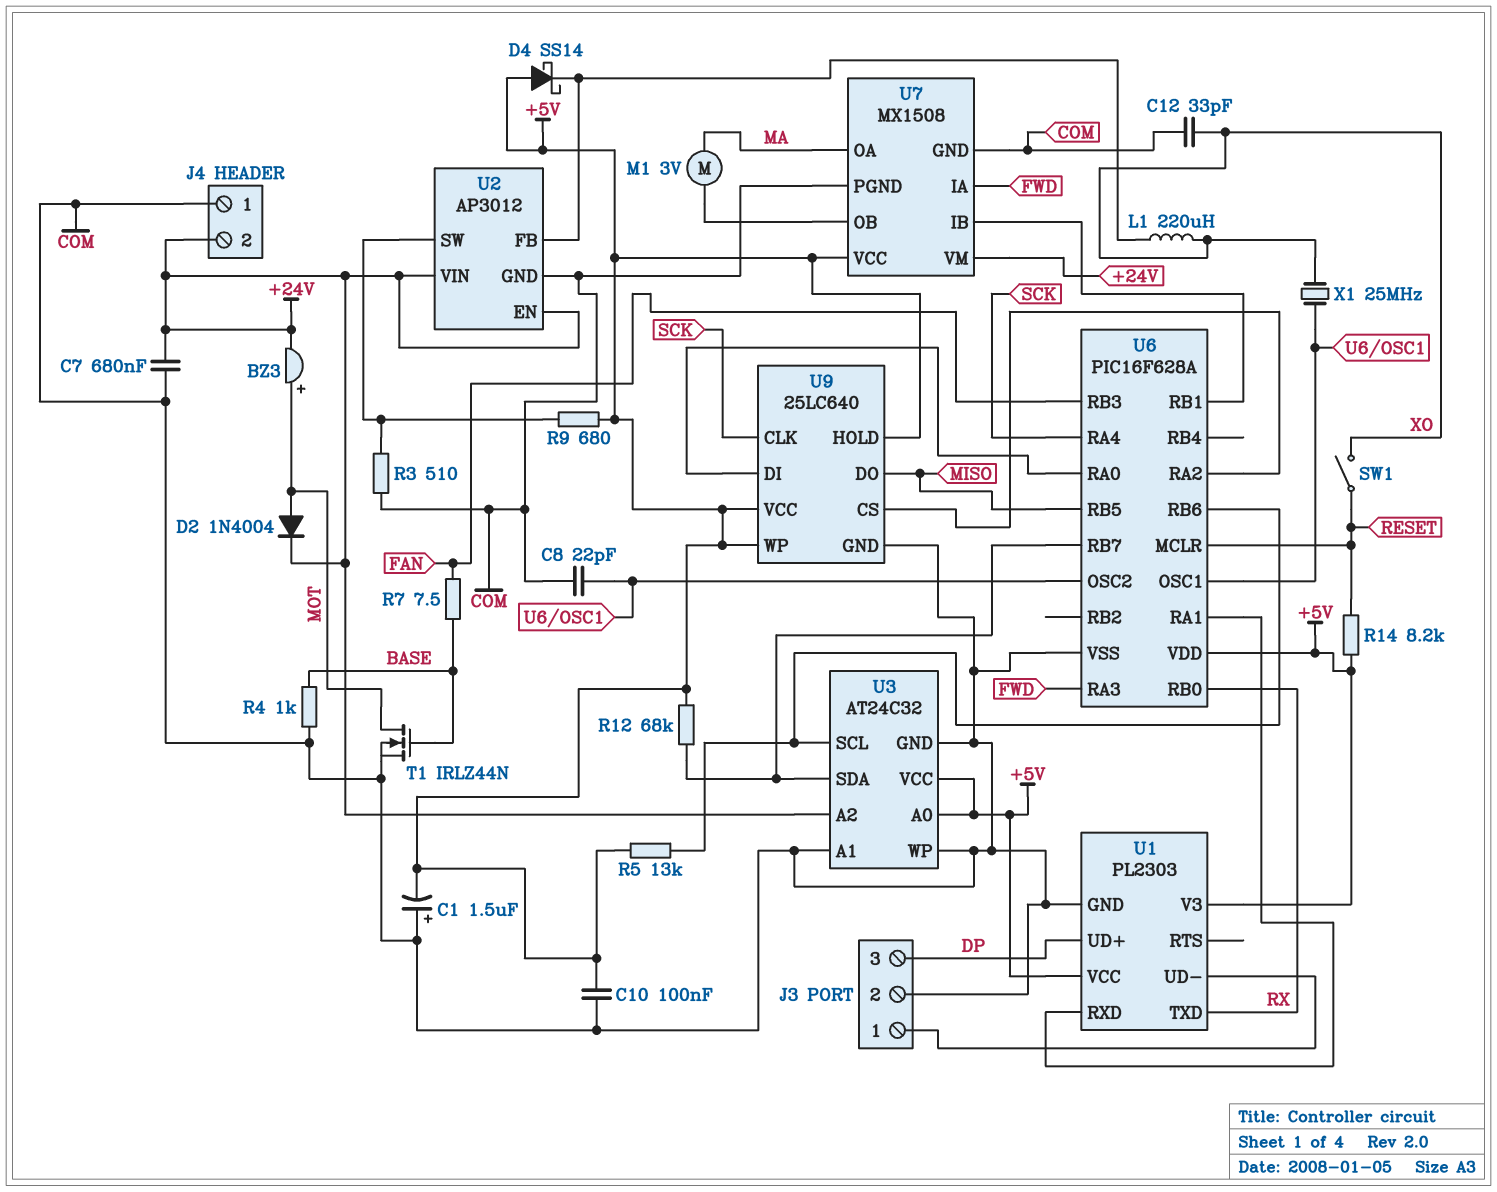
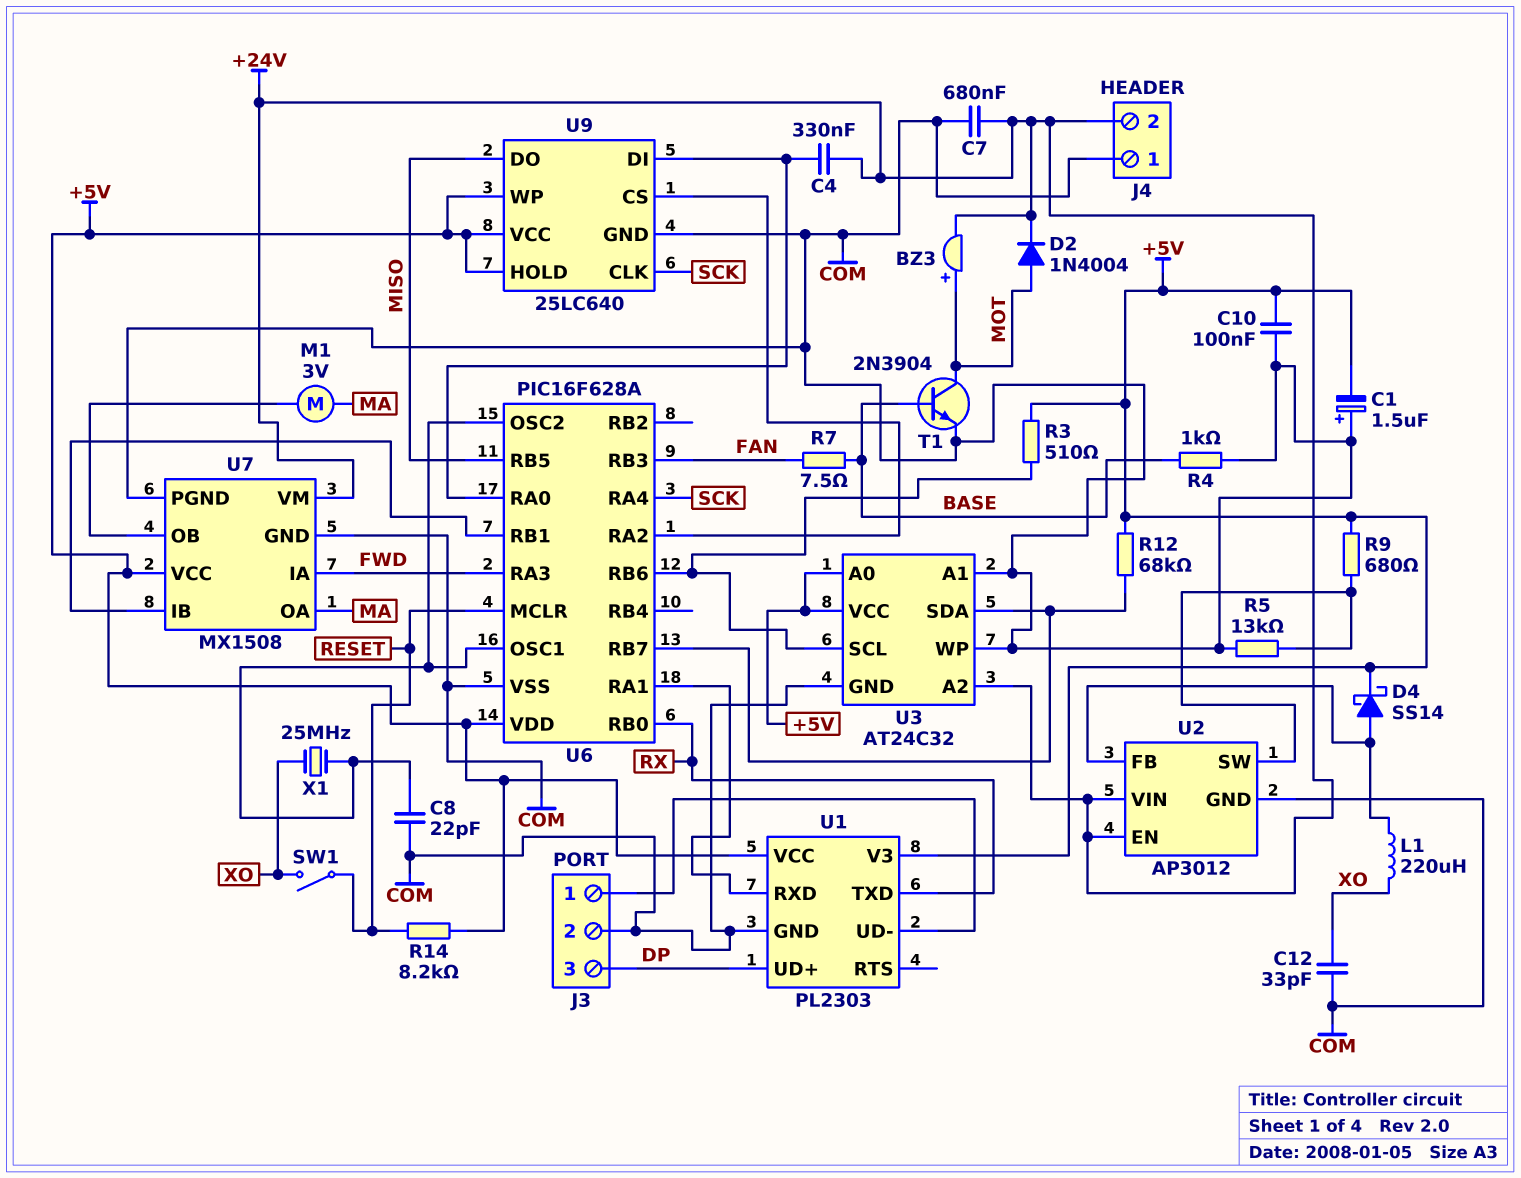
C4: none -> 330nF (+24V, U6/RA0)
D4: schottky SS14 (A +5V, K U2/FB) -> schottky SS14 (A U2/FB, K +5V)
R3: 510 (COM, U2/SW) -> 510 (+5V, U3/SCL)
R5: 13k (+5V, U3/SCL) -> 13k (COM, U2/SW)
T1: NMOS IRLZ44N (G BASE, D MOT, S COM) -> NPN 2N3904 (B BASE, C MOT, E COM)

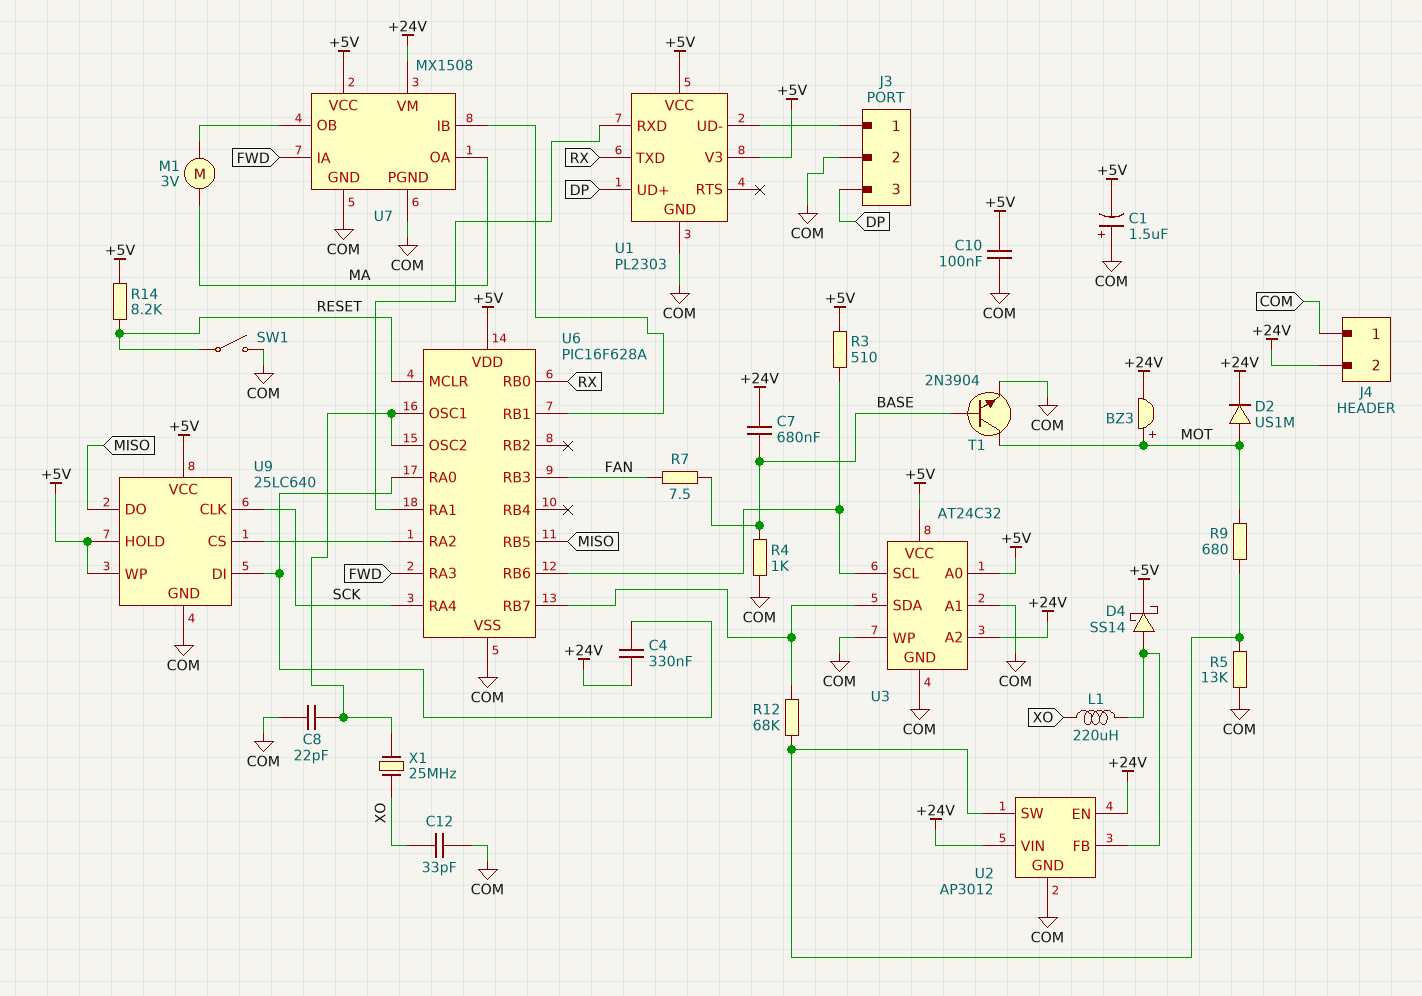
C7: 680nF (+24V, COM) -> 680nF (+24V, BASE)
D2: diode 1N4004 (A MOT, K +24V) -> diode US1M (A MOT, K +24V)
R9: 680 (+5V, U2/SW) -> 680 (MOT, U2/SW)
R12: 68k (+5V, U3/SDA) -> 68k (U2/SW, U3/SDA)
SW1: switch (RESET, XO) -> switch (COM, RESET)

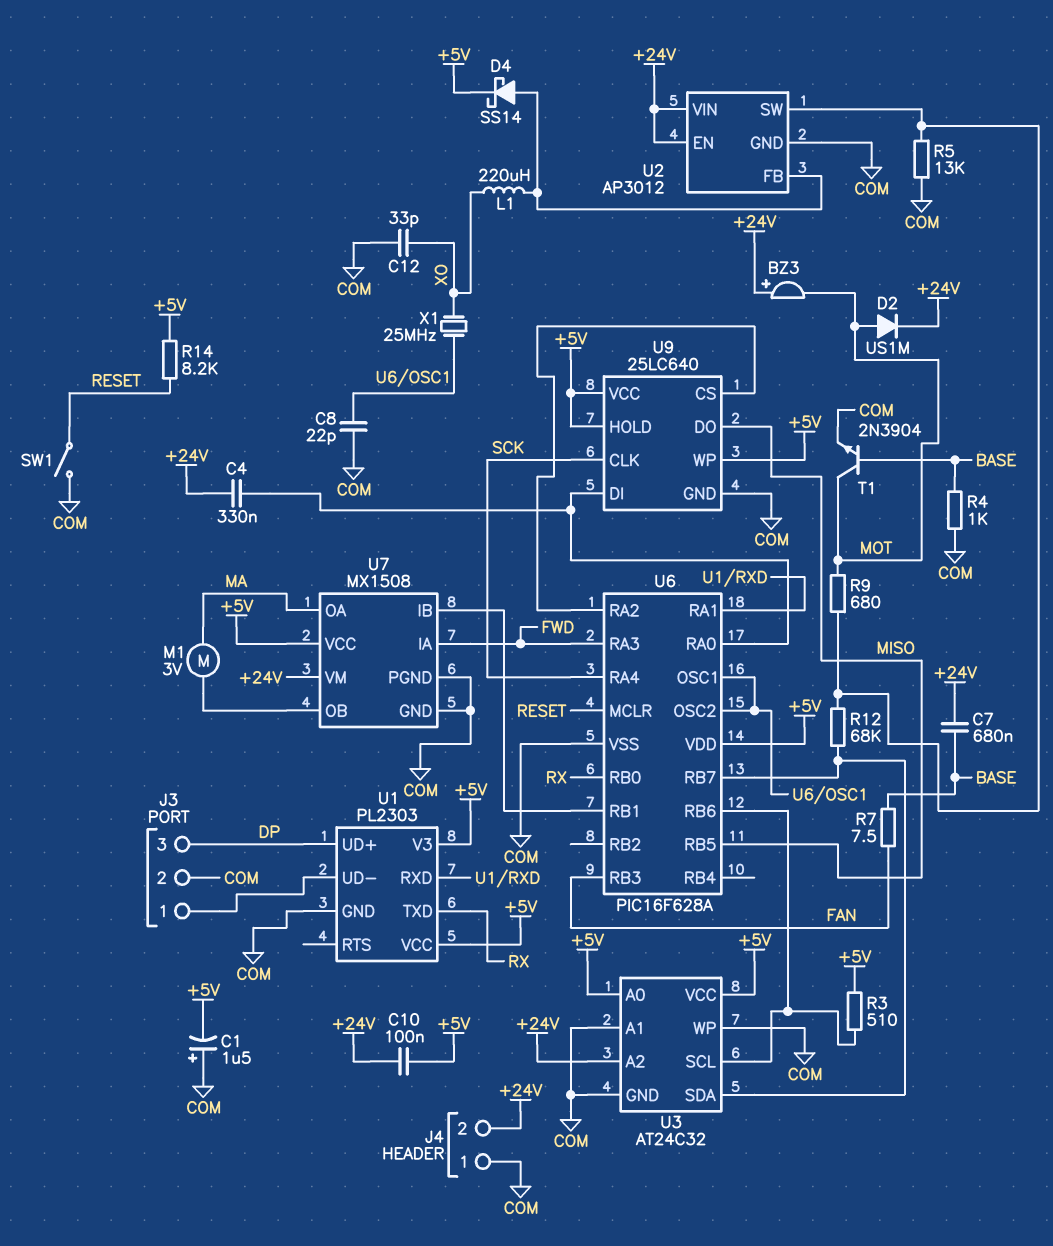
BZ3: buzzer (plus MOT, minus +24V) -> buzzer (plus +24V, minus MOT)
C10: 100nF (+5V, COM) -> 100nF (+5V, +24V)

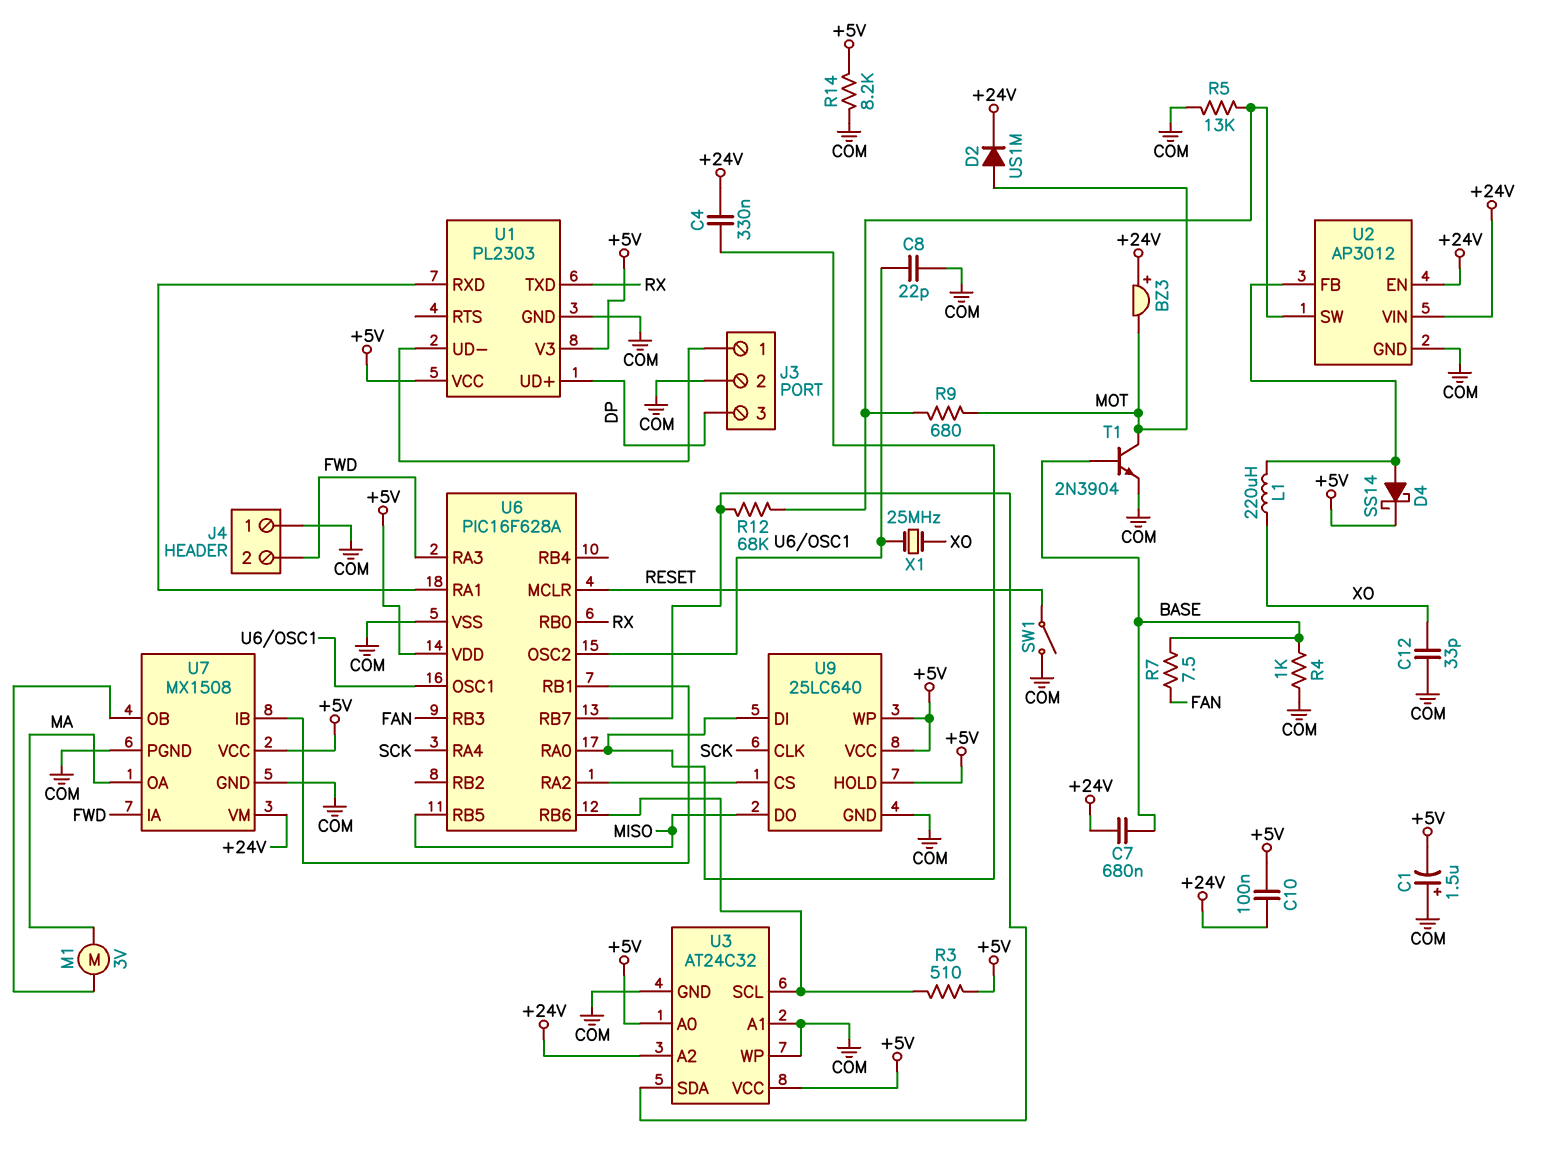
J4 pin 2: +24V -> FWD
R14: 8.2k (+5V, RESET) -> 8.2k (+5V, COM)

